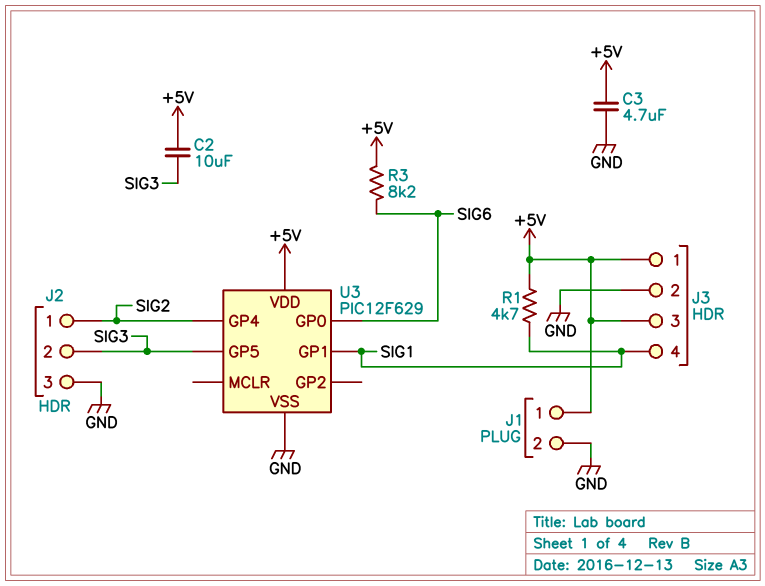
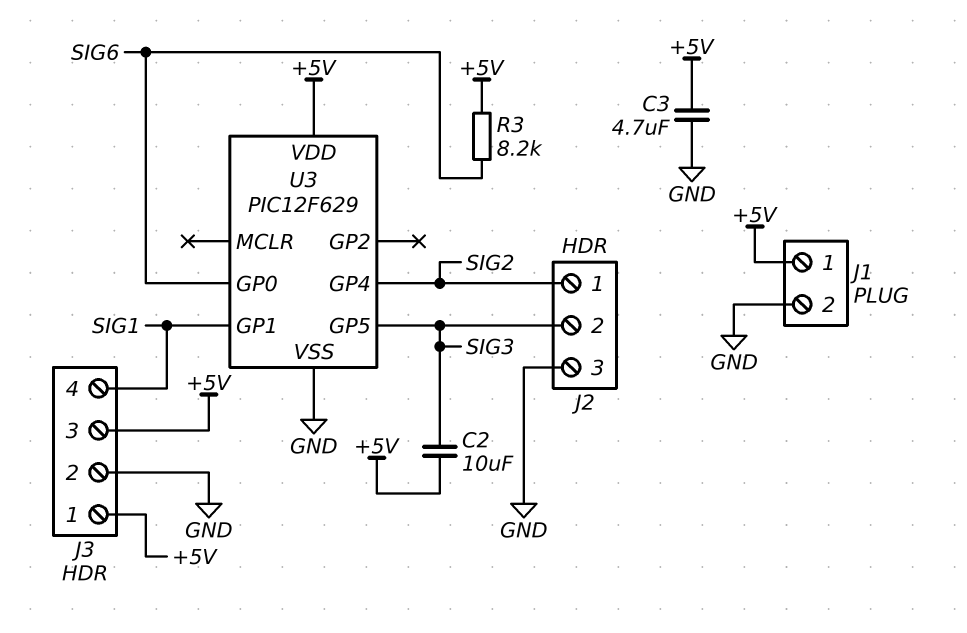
R1: 4.7k (+5V, SIG1) -> none

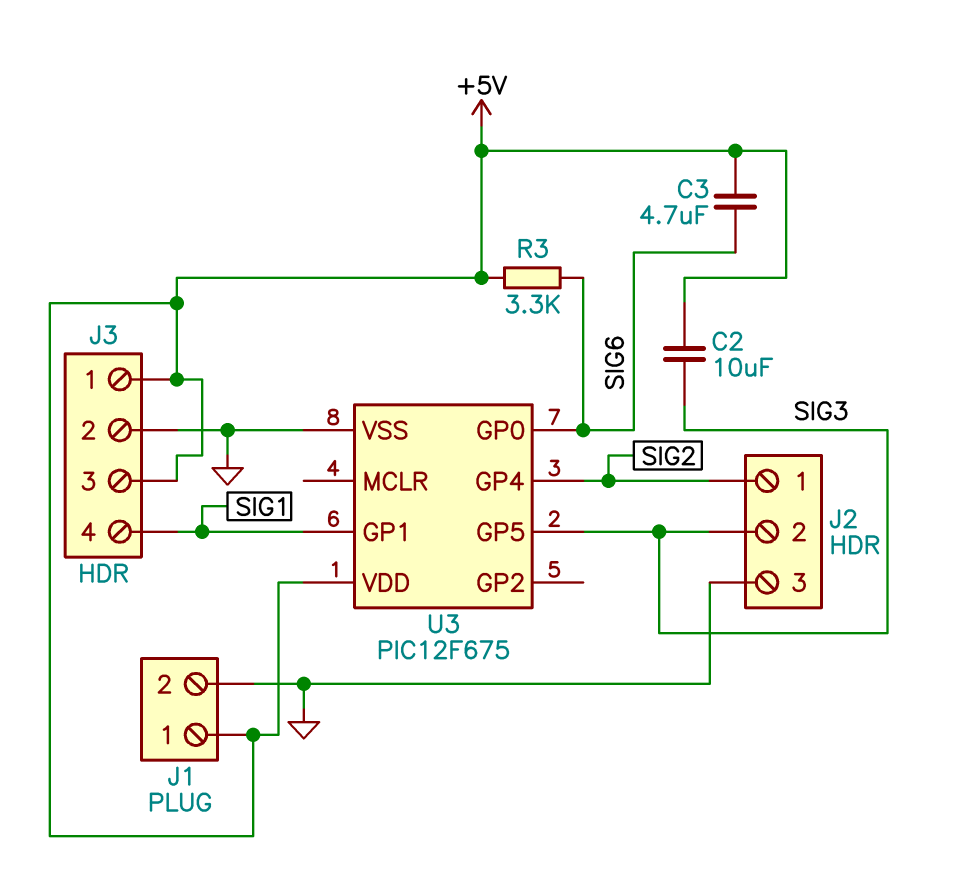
C3: 4.7uF (+5V, GND) -> 4.7uF (+5V, SIG6)
R3: 8.2k (+5V, SIG6) -> 3.3k (+5V, SIG6)
U3: PIC12F629 -> PIC12F675

